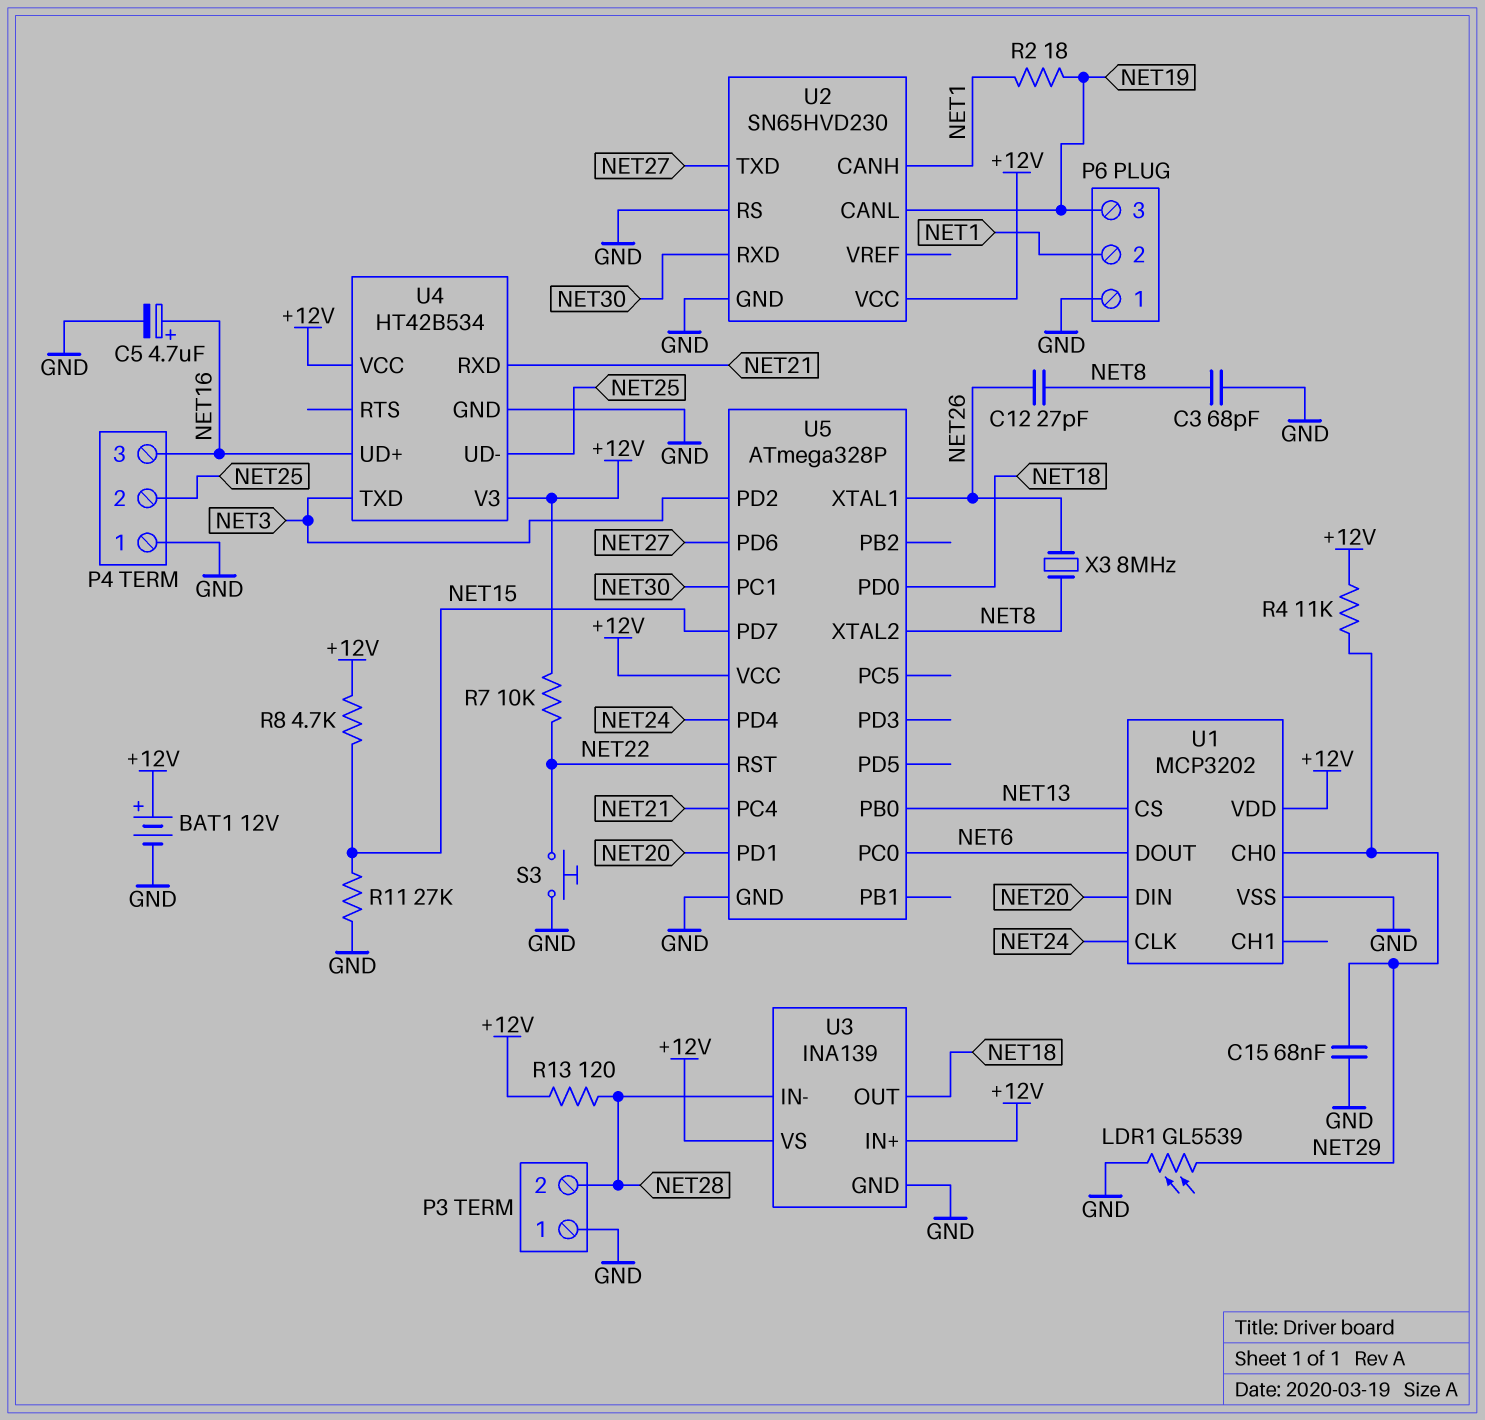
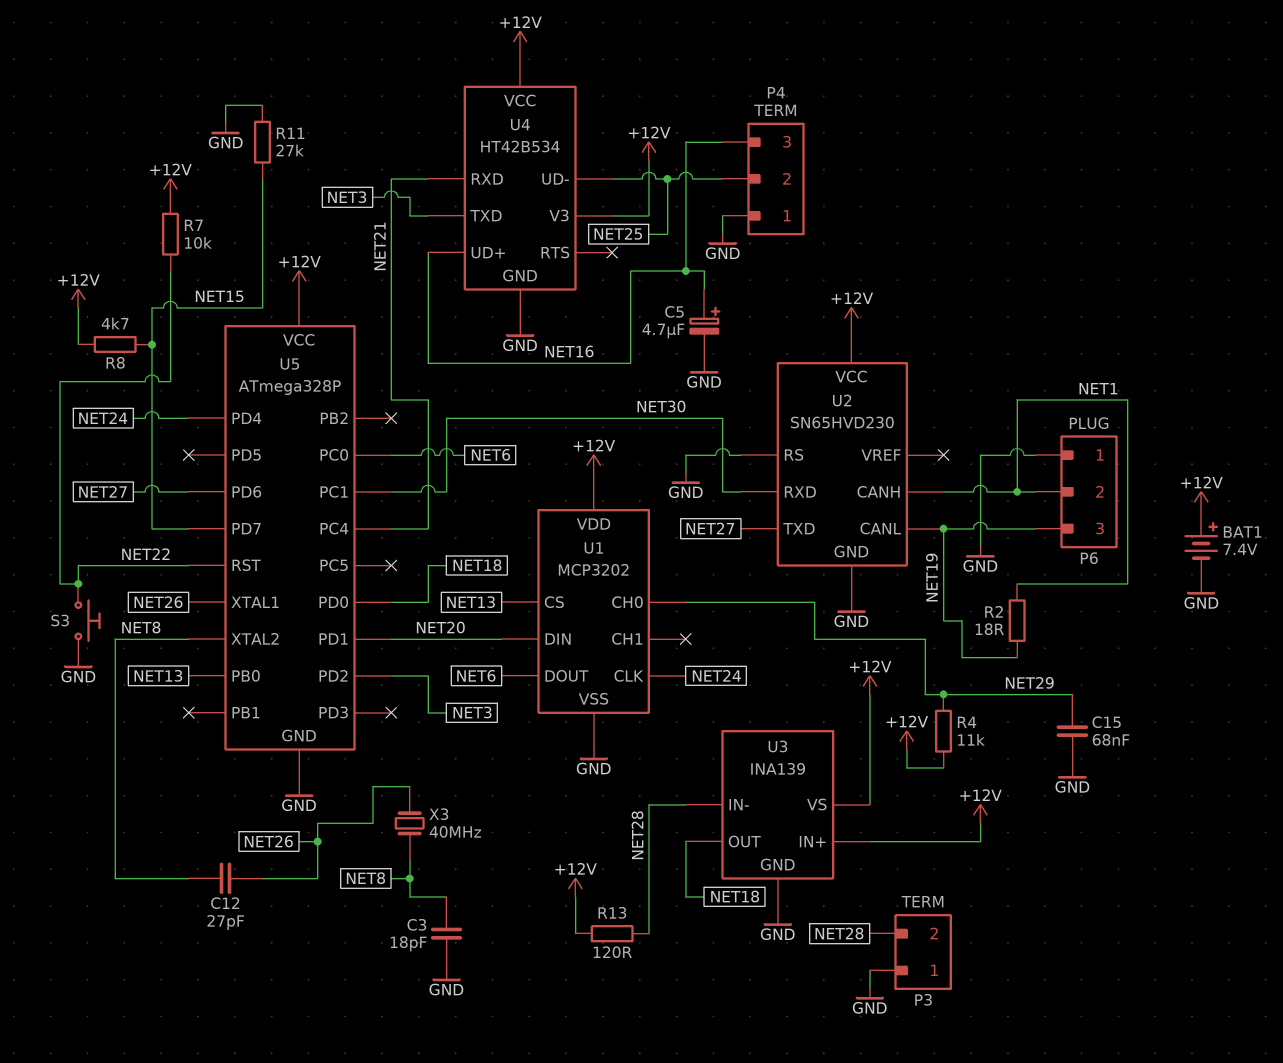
BAT1: 12V (plus +12V, minus GND) -> 7.4V (plus +12V, minus GND)
C3: 68pF (GND, NET8) -> 18pF (GND, NET8)
LDR1: GL5539 (GND, NET29) -> none
X3: 8MHz (NET8, NET26) -> 40MHz (NET8, NET26)

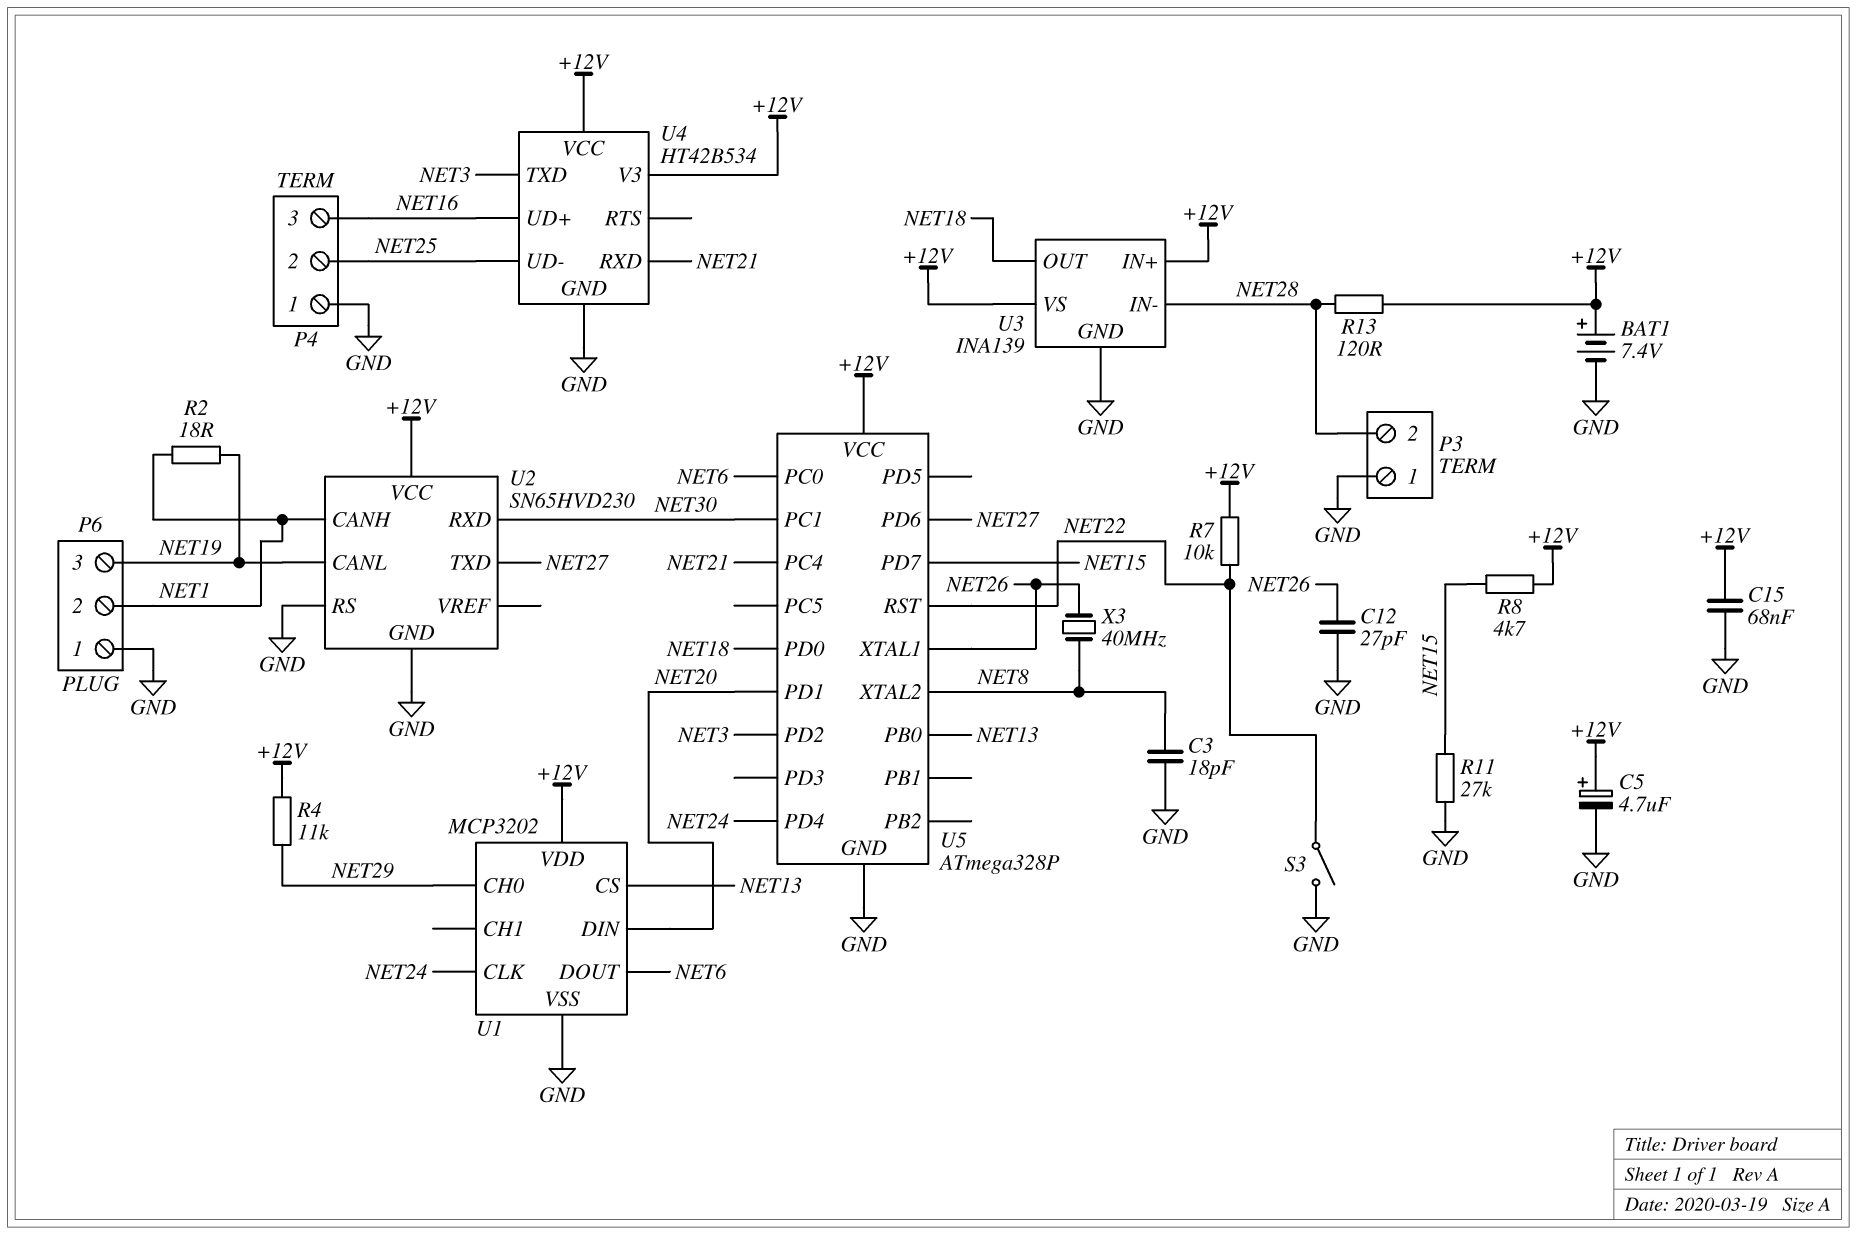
C5: 4.7uF (plus NET16, minus GND) -> 4.7uF (plus +12V, minus GND)
C12: 27pF (NET8, NET26) -> 27pF (GND, NET26)
C15: 68nF (GND, NET29) -> 68nF (+12V, GND)
S3: button (GND, NET22) -> switch (GND, NET22)

